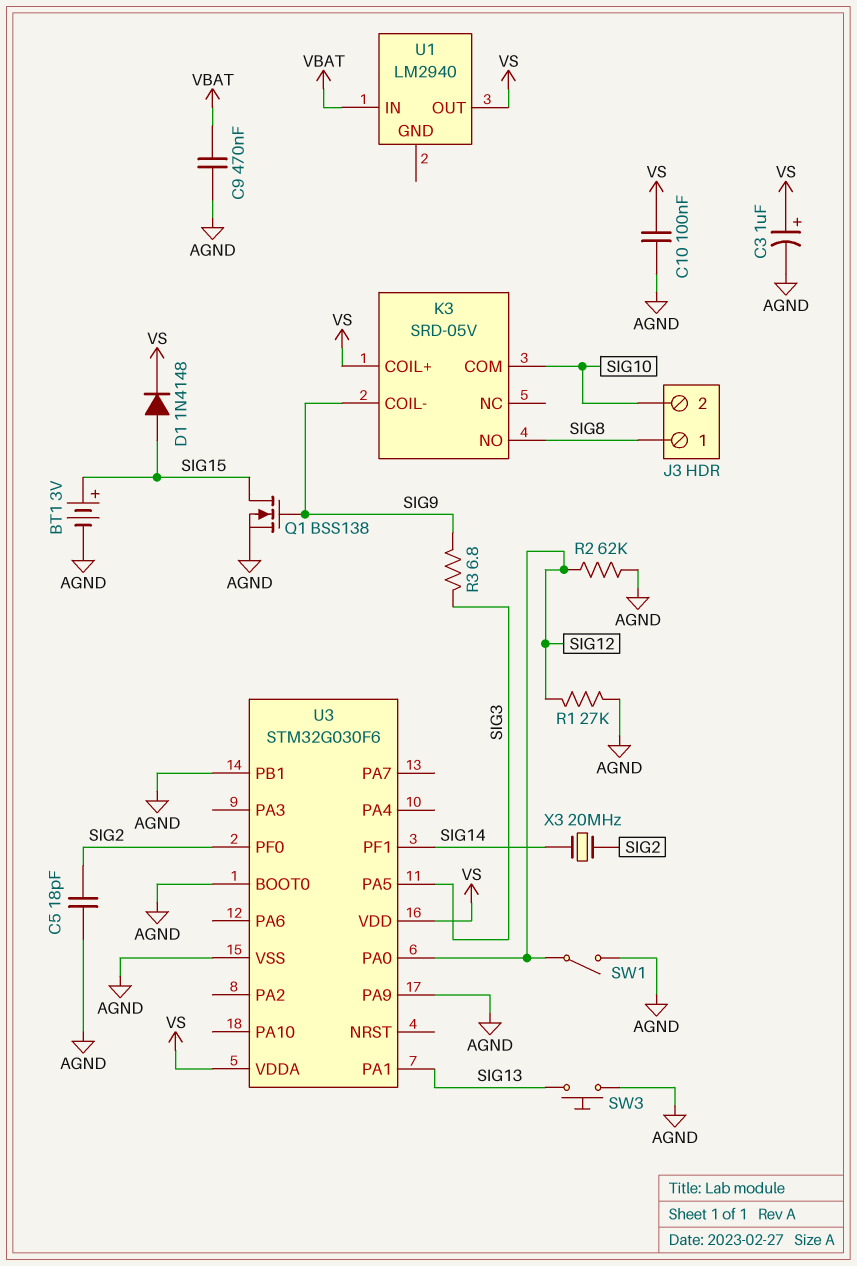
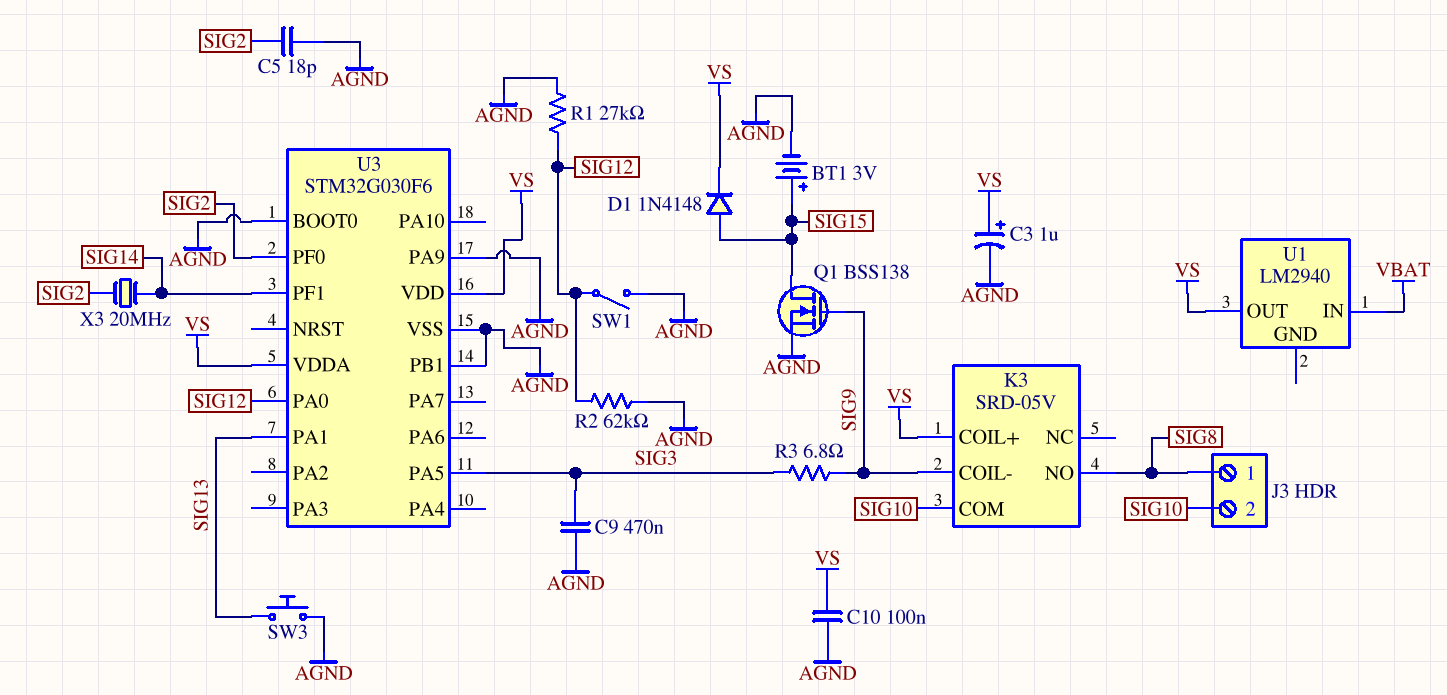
C9: 470nF (AGND, VBAT) -> 470nF (AGND, SIG3)

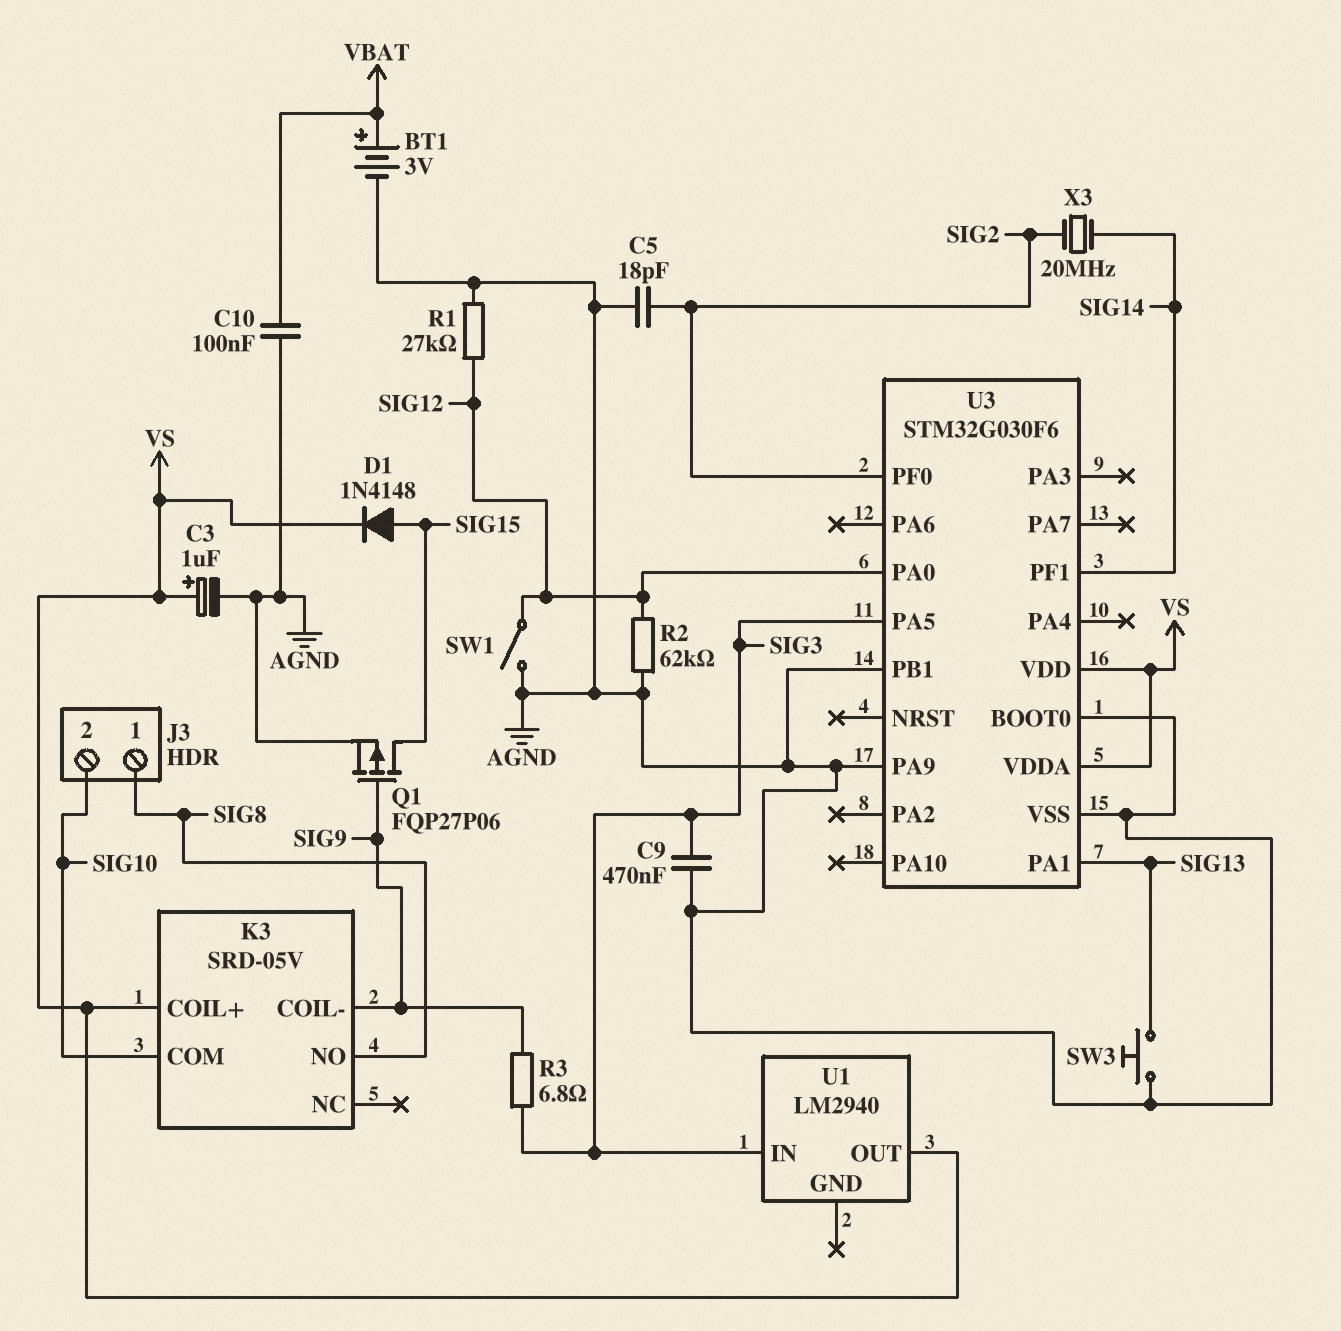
BT1: 3V (plus SIG15, minus AGND) -> 3V (plus VBAT, minus AGND)
C10: 100nF (AGND, VS) -> 100nF (AGND, VBAT)
Q1: NMOS BSS138 (G SIG9, D SIG15, S AGND) -> PMOS FQP27P06 (G SIG9, D SIG15, S AGND)
U1 pin IN: VBAT -> SIG3

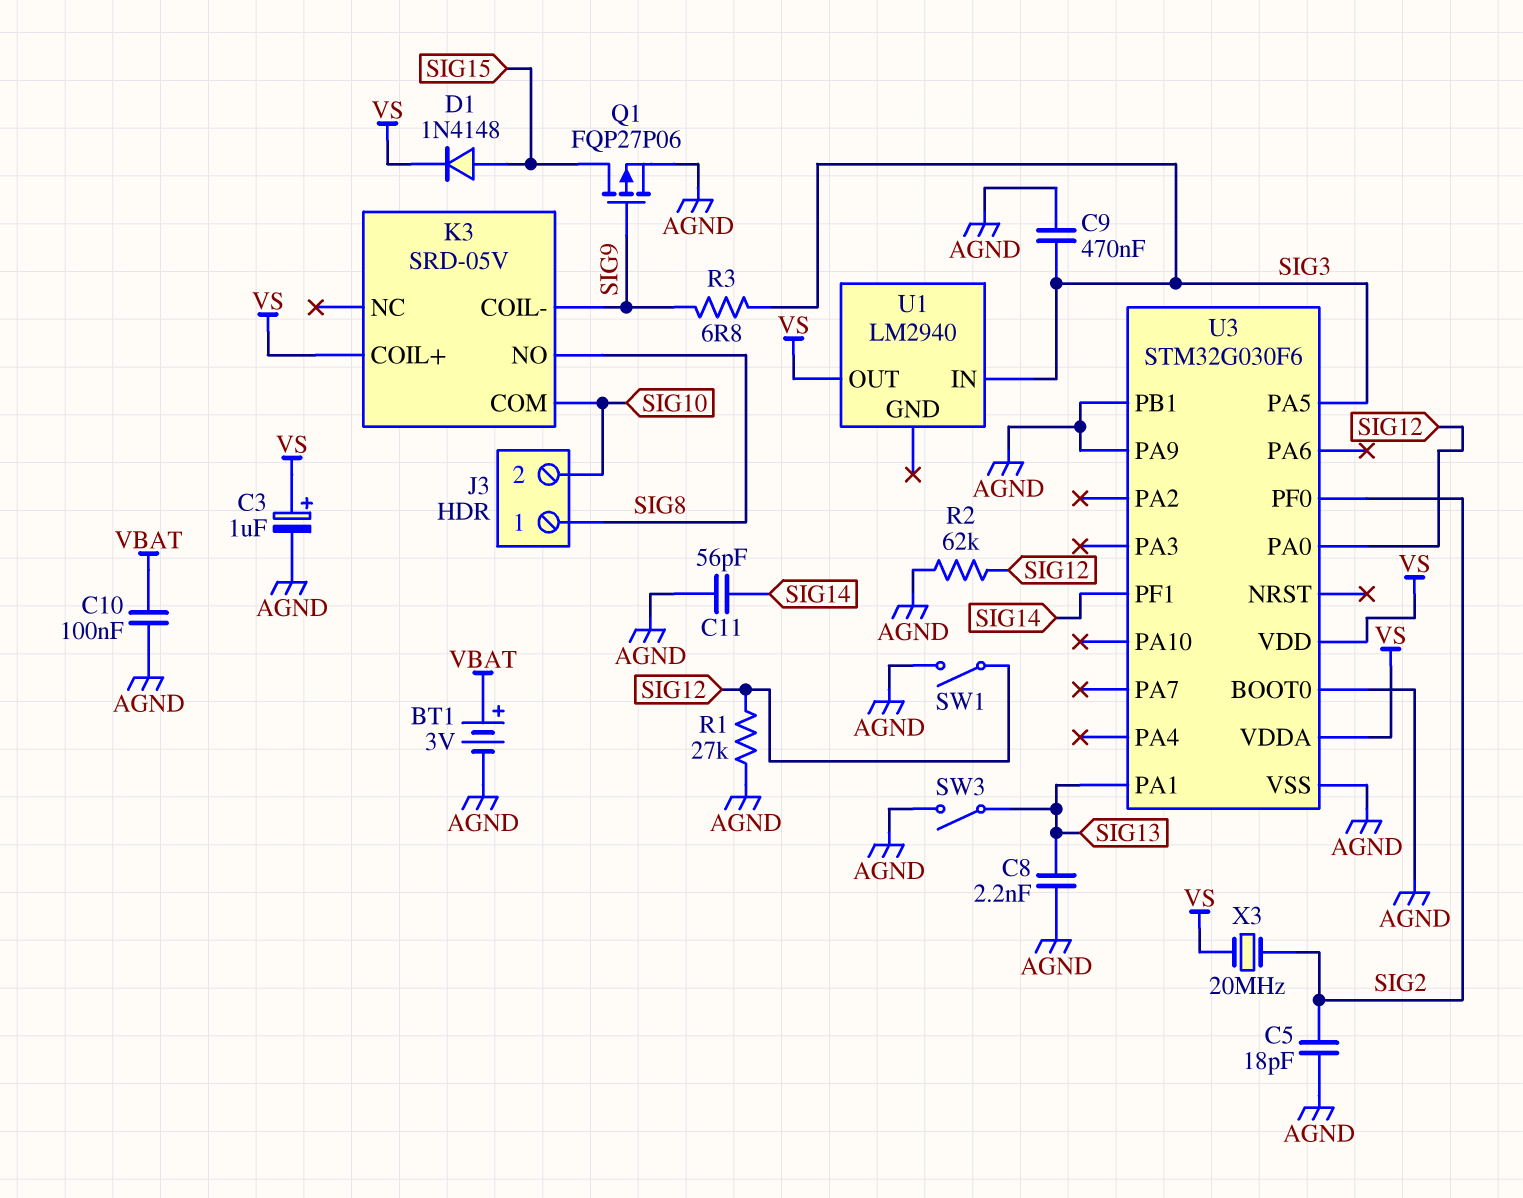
C8: none -> 2.2nF (AGND, SIG13)
C11: none -> 56pF (AGND, SIG14)
SW3: button (AGND, SIG13) -> switch (AGND, SIG13)
X3: 20MHz (SIG2, SIG14) -> 20MHz (SIG2, VS)

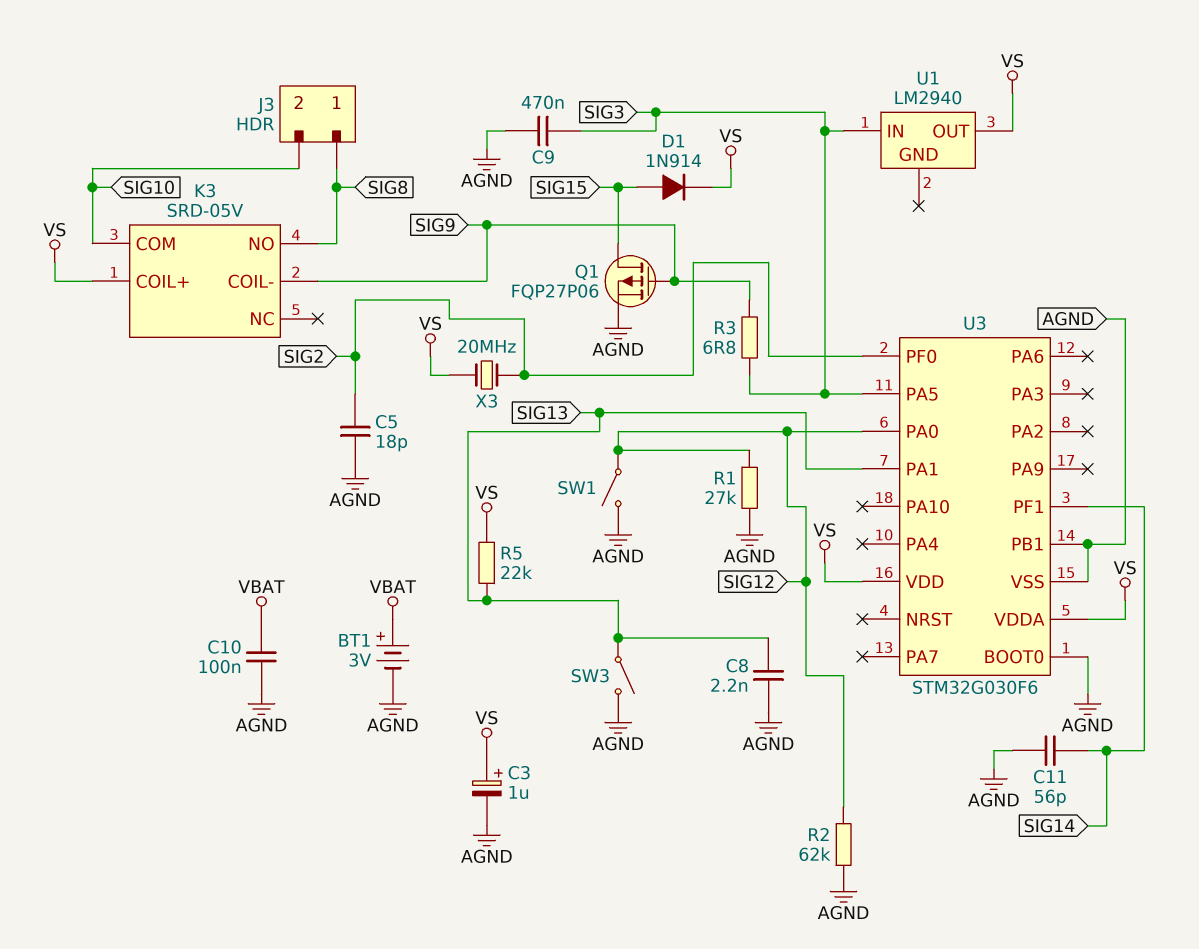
D1: diode 1N4148 (A SIG15, K VS) -> diode 1N914 (A SIG15, K VS)
R5: none -> 22k (SIG13, VS)
U3 pin PA9: AGND -> none

